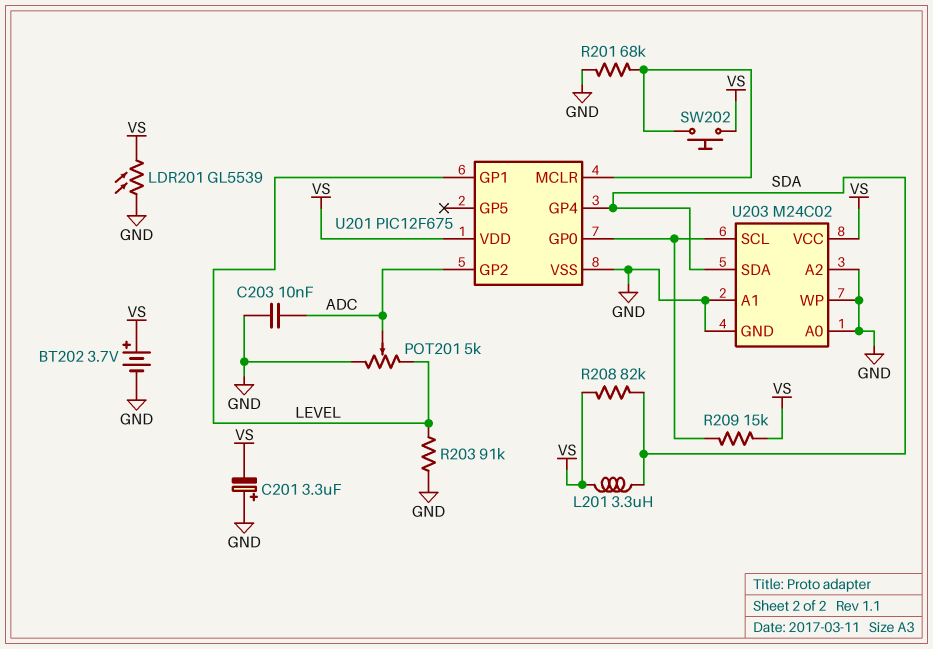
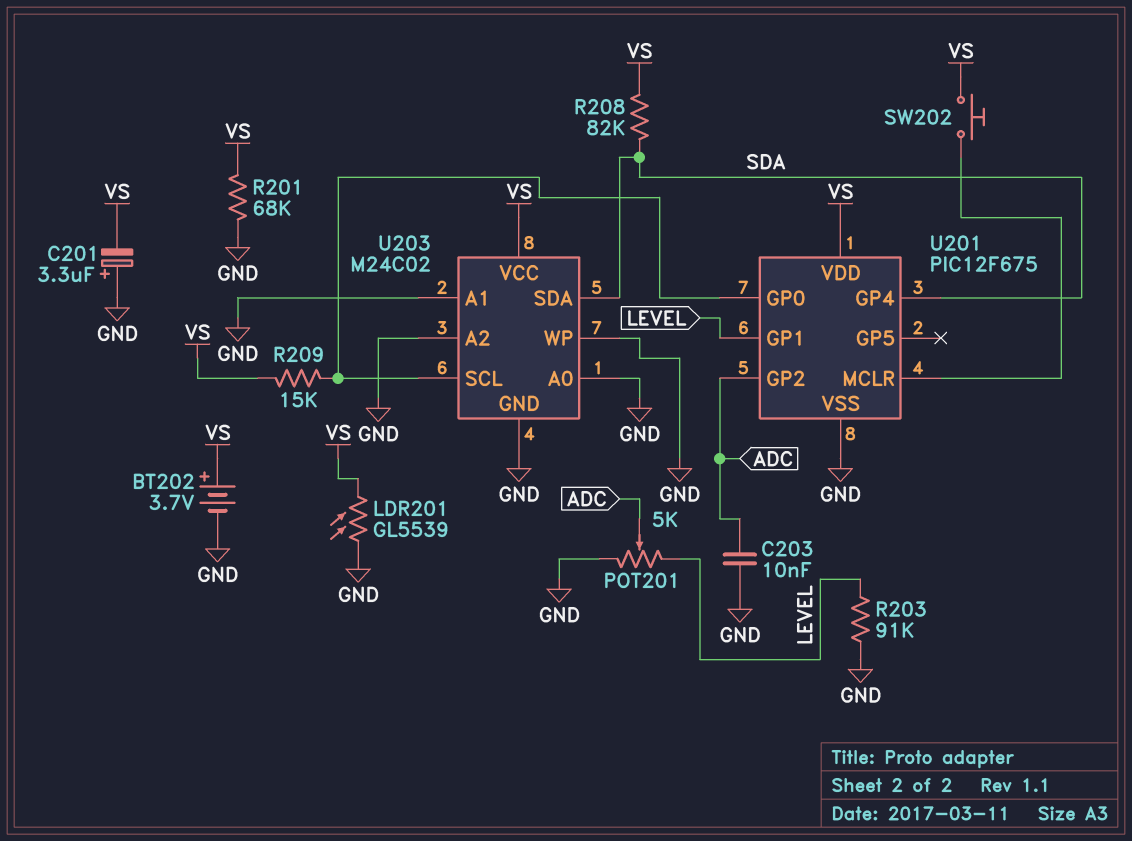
L201: 3.3uH (SDA, VS) -> none
R201: 68k (GND, U201/MCLR) -> 68k (GND, VS)

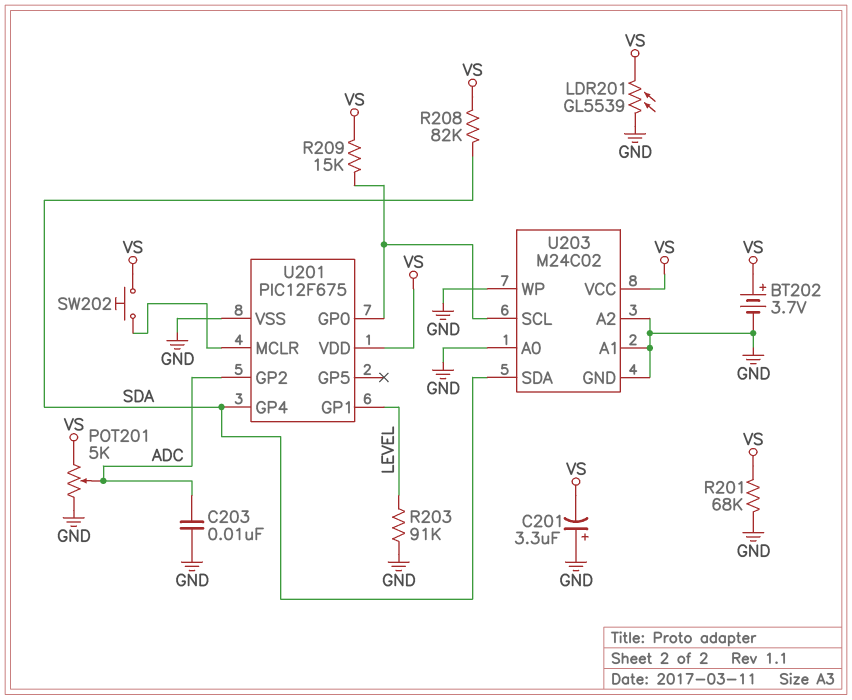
POT201: 5k (GND, LEVEL, wiper ADC) -> 5k (GND, VS, wiper ADC)

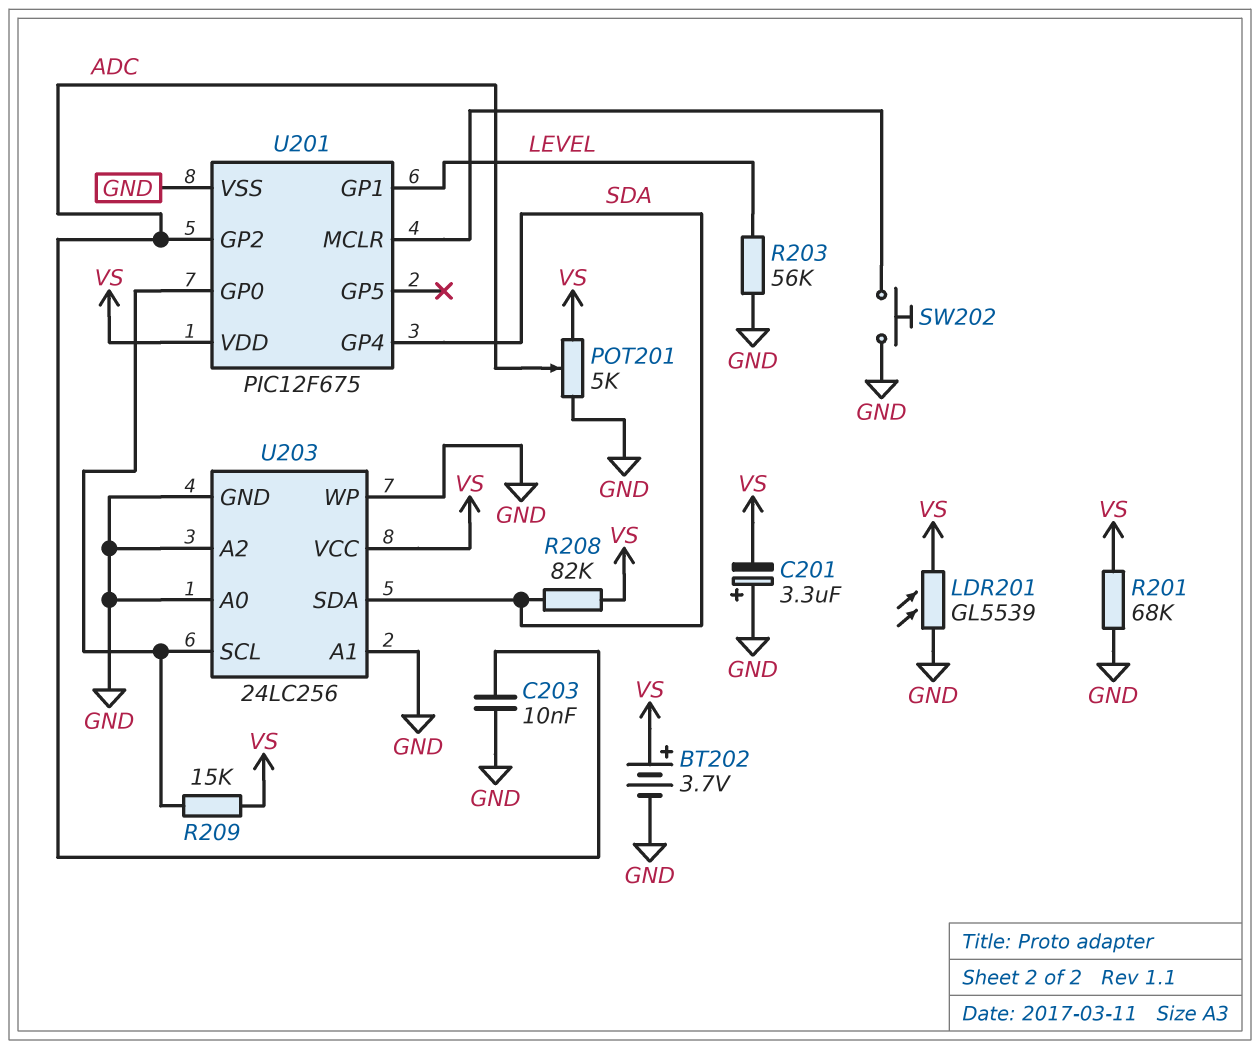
R203: 91k (GND, LEVEL) -> 56k (GND, LEVEL)
SW202: button (U201/MCLR, VS) -> button (GND, U201/MCLR)
U203: M24C02 -> 24LC256

